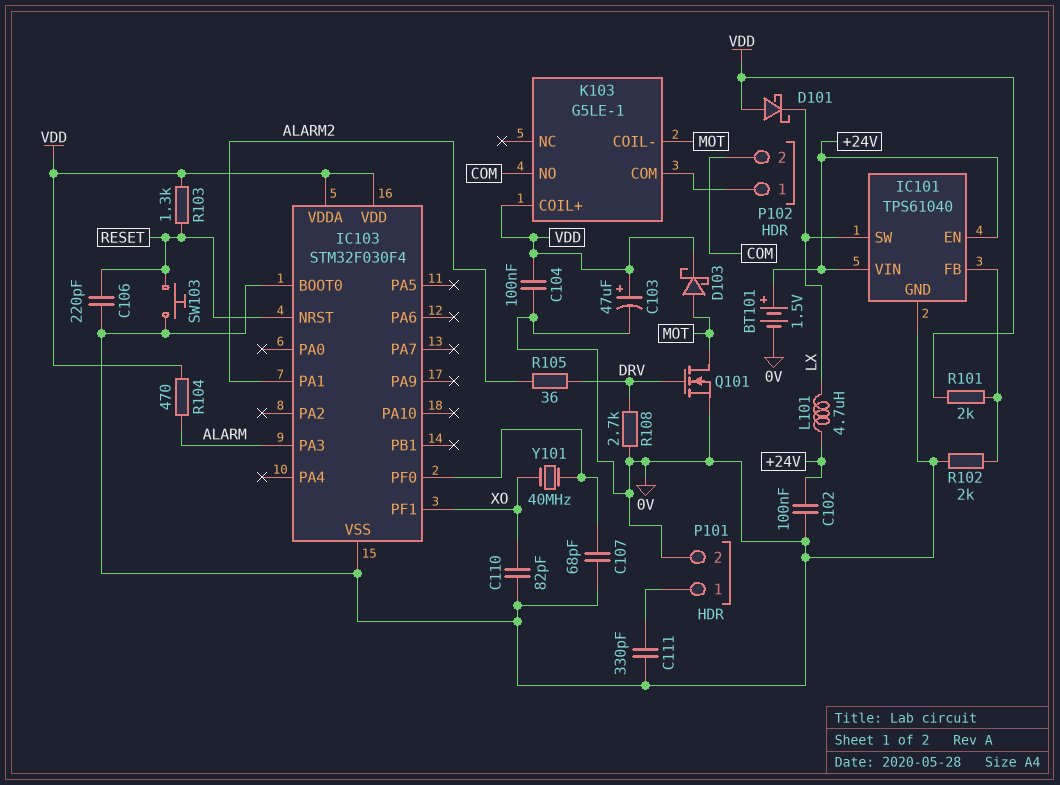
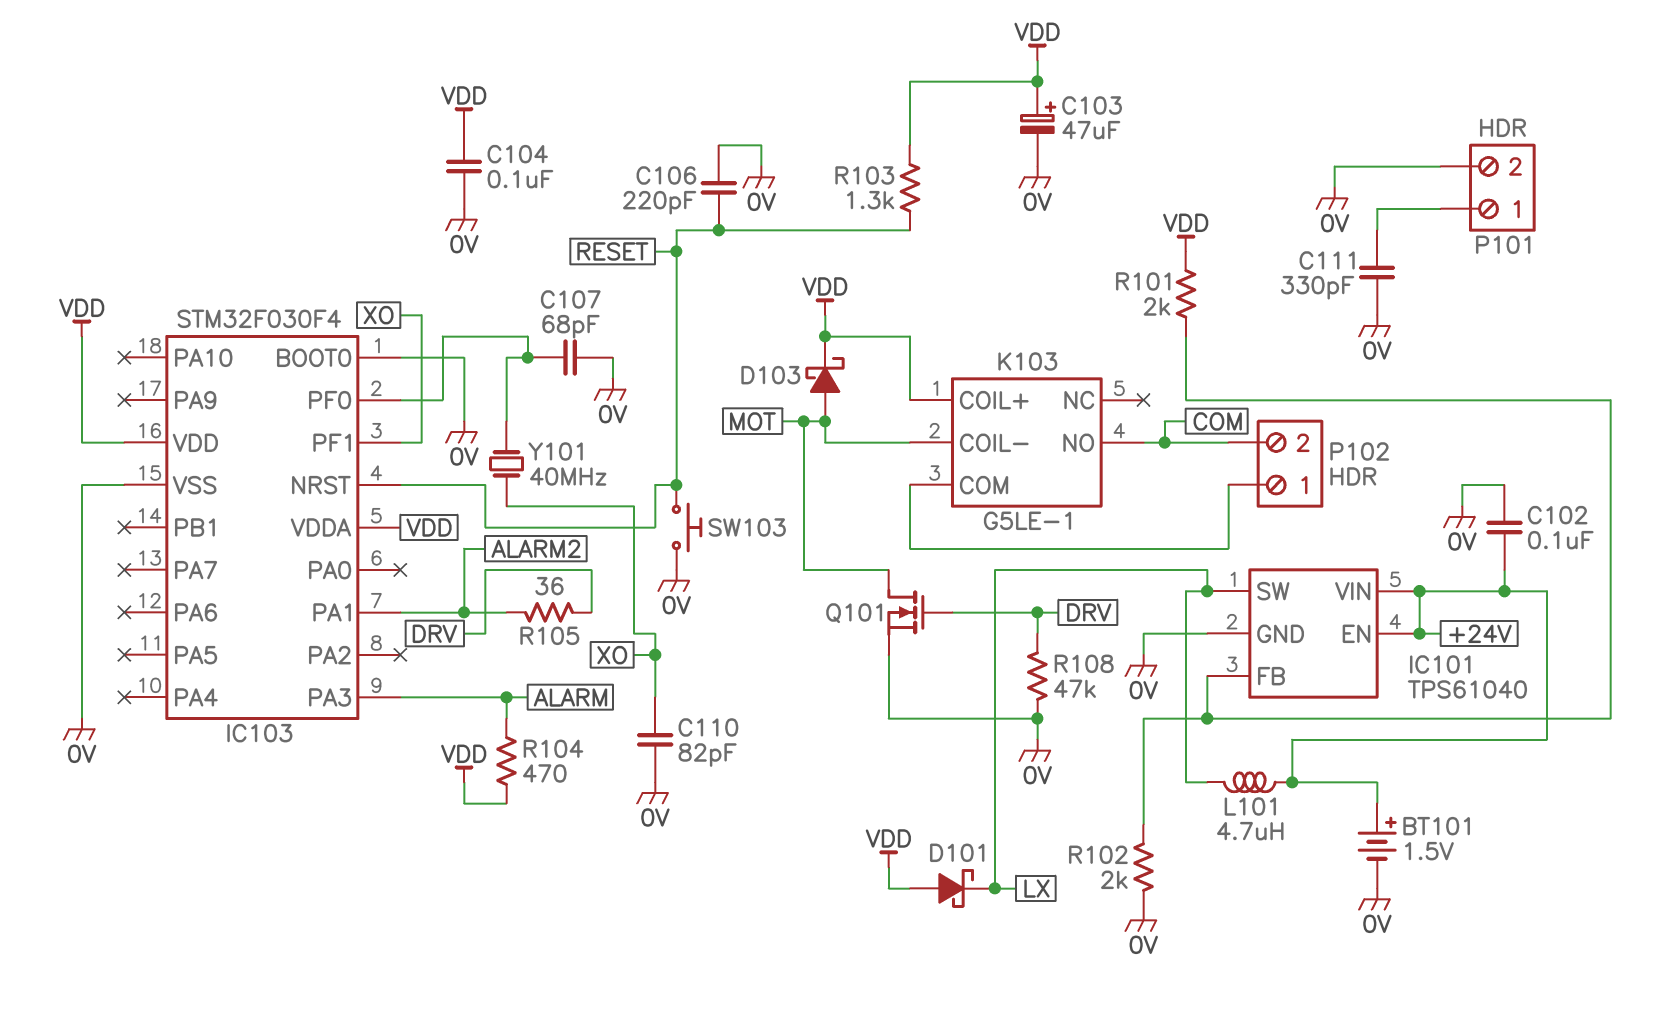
R108: 2.7k (0V, DRV) -> 47k (0V, DRV)

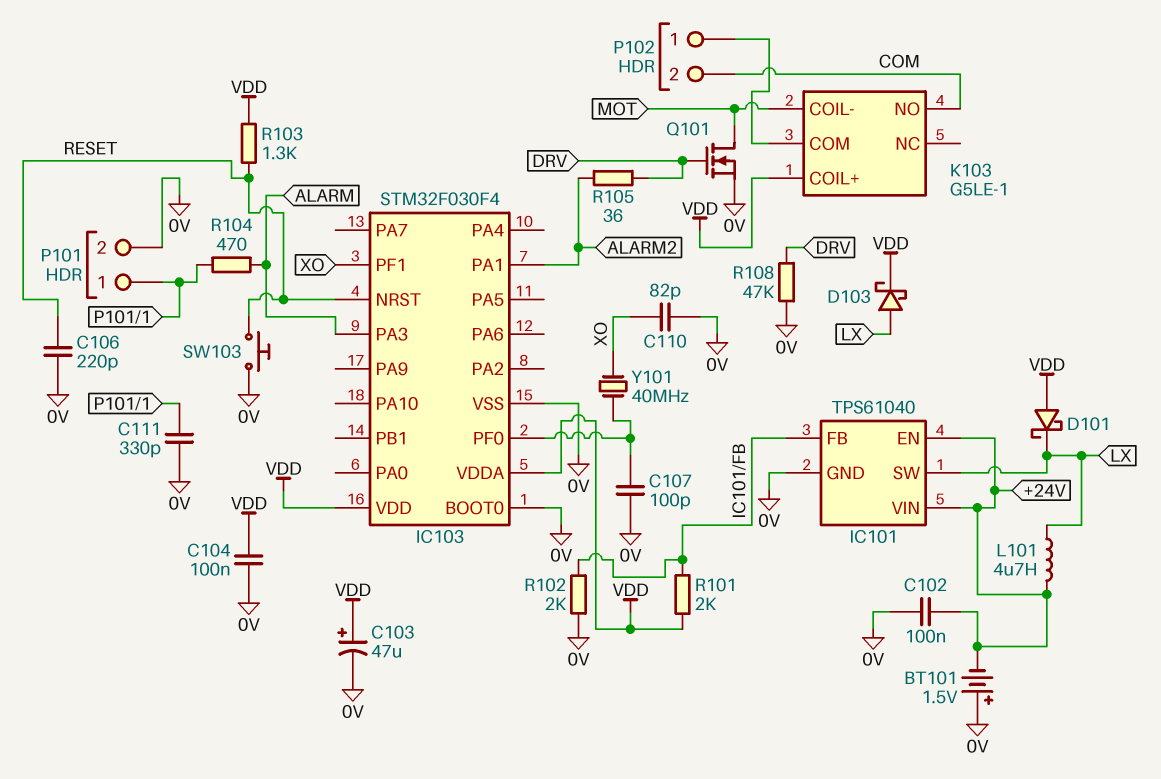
BT101: 1.5V (plus +24V, minus 0V) -> 1.5V (plus 0V, minus +24V)
C107: 68pF (0V, IC103/PF0) -> 100pF (0V, IC103/PF0)
D103: schottky (A MOT, K VDD) -> schottky (A LX, K VDD)
R104: 470 (ALARM, VDD) -> 470 (ALARM, P101/1)

